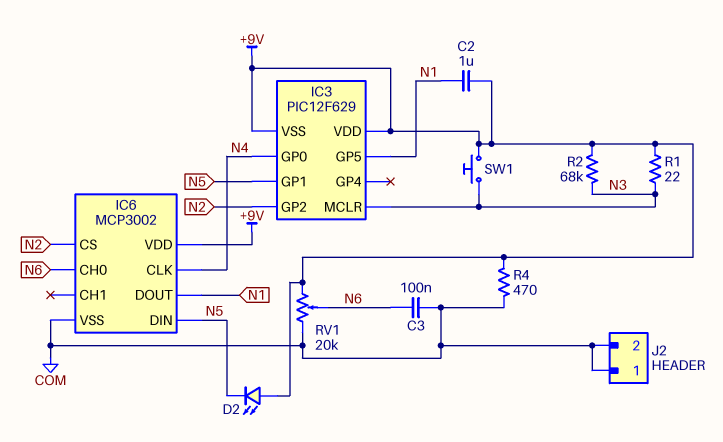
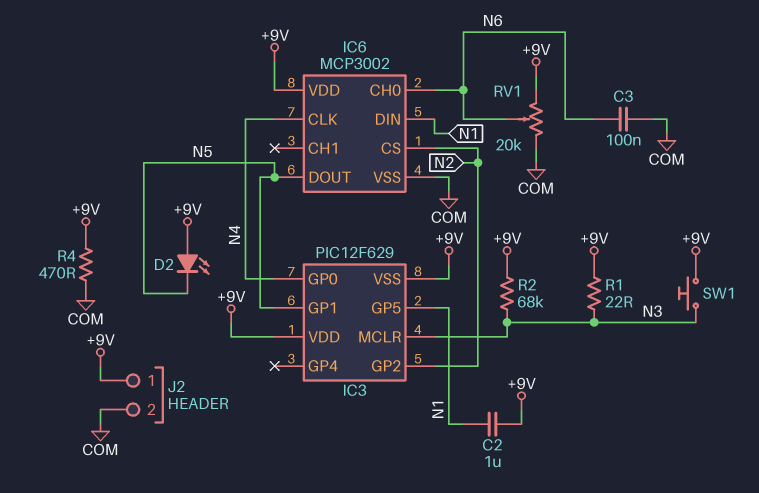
IC6 pin DIN: N5 -> N1
IC6 pin DOUT: N1 -> N5
J2 pin 1: COM -> +9V

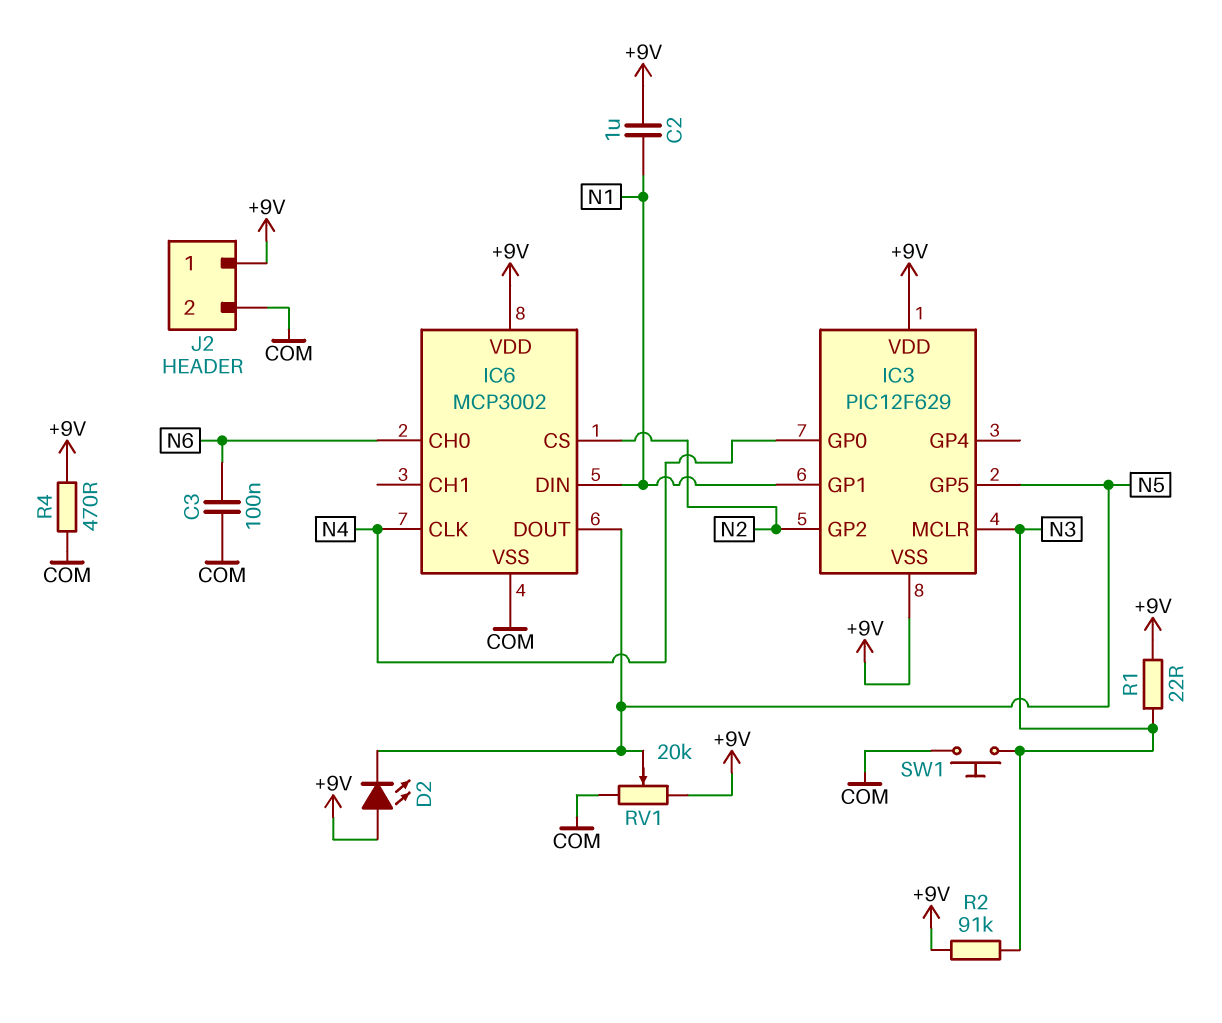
IC3 pin GP1: N5 -> N1
IC3 pin GP5: N1 -> N5
R2: 68k (+9V, N3) -> 91k (+9V, N3)
RV1: 20k (+9V, COM, wiper N6) -> 20k (+9V, COM, wiper N5)
SW1: button (+9V, N3) -> button (COM, N3)

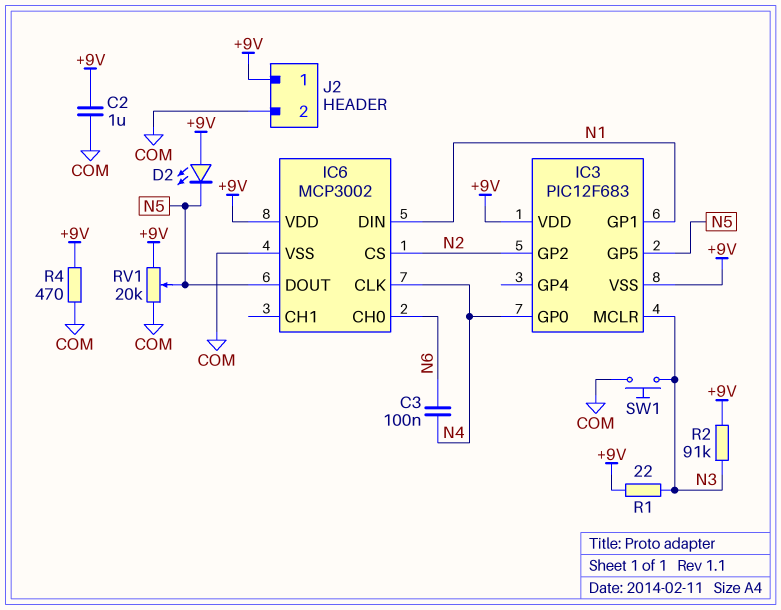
C2: 1uF (+9V, N1) -> 1uF (+9V, COM)
C3: 100nF (COM, N6) -> 100nF (N4, N6)
IC3: PIC12F629 -> PIC12F683

